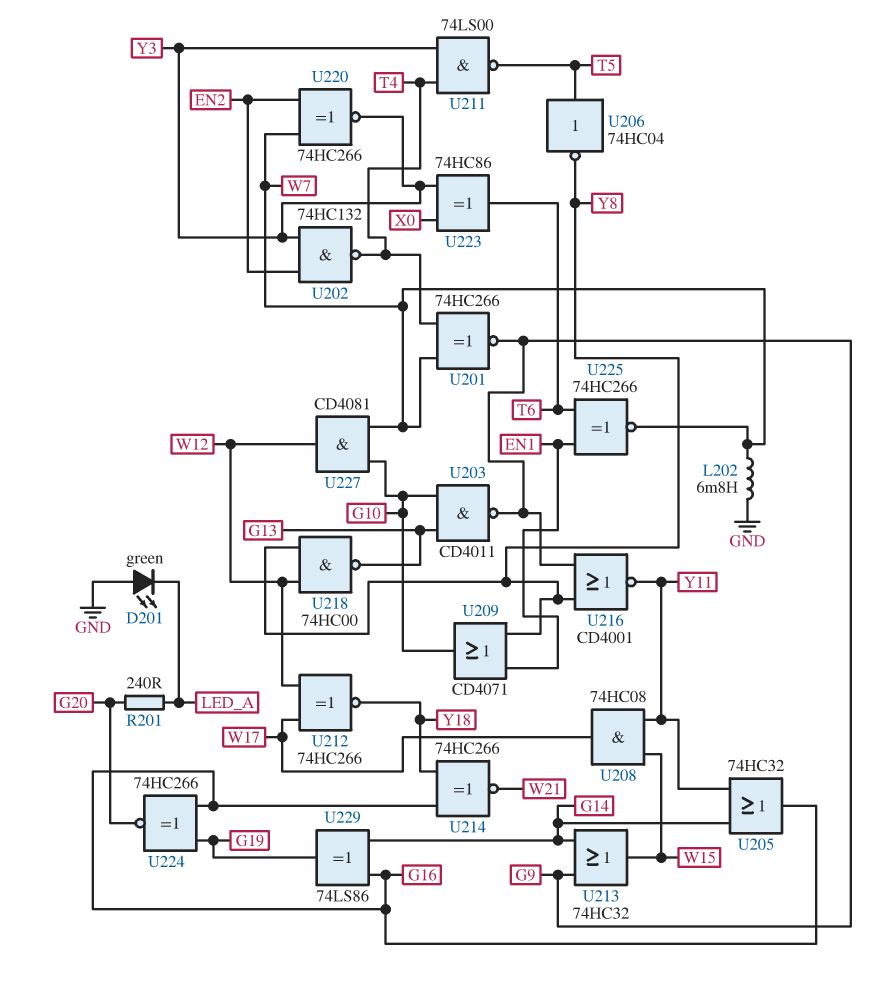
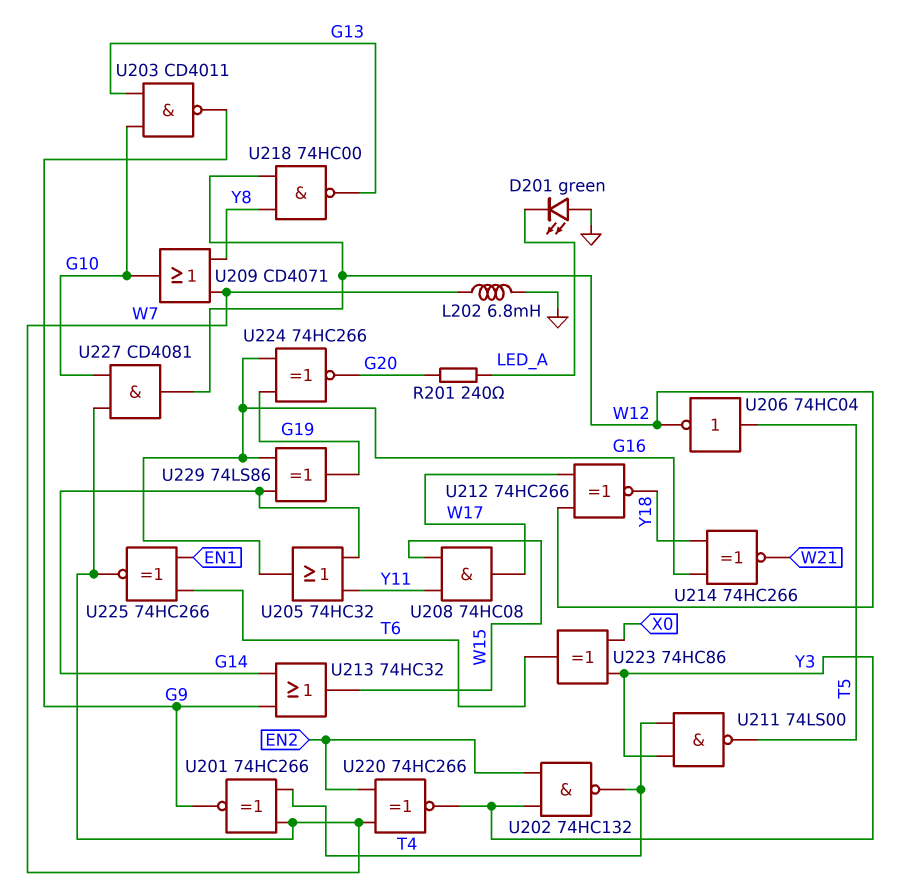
U206: NOT 74HC04 (in T5, out Y8) -> NOT 74HC04 (in T5, out W12)
U209: OR CD4071 (in EN1, in Y8, out G10) -> OR CD4071 (in W7, in Y8, out G10)
U216: NOR CD4001 (in G9, in Y8, out Y11) -> none

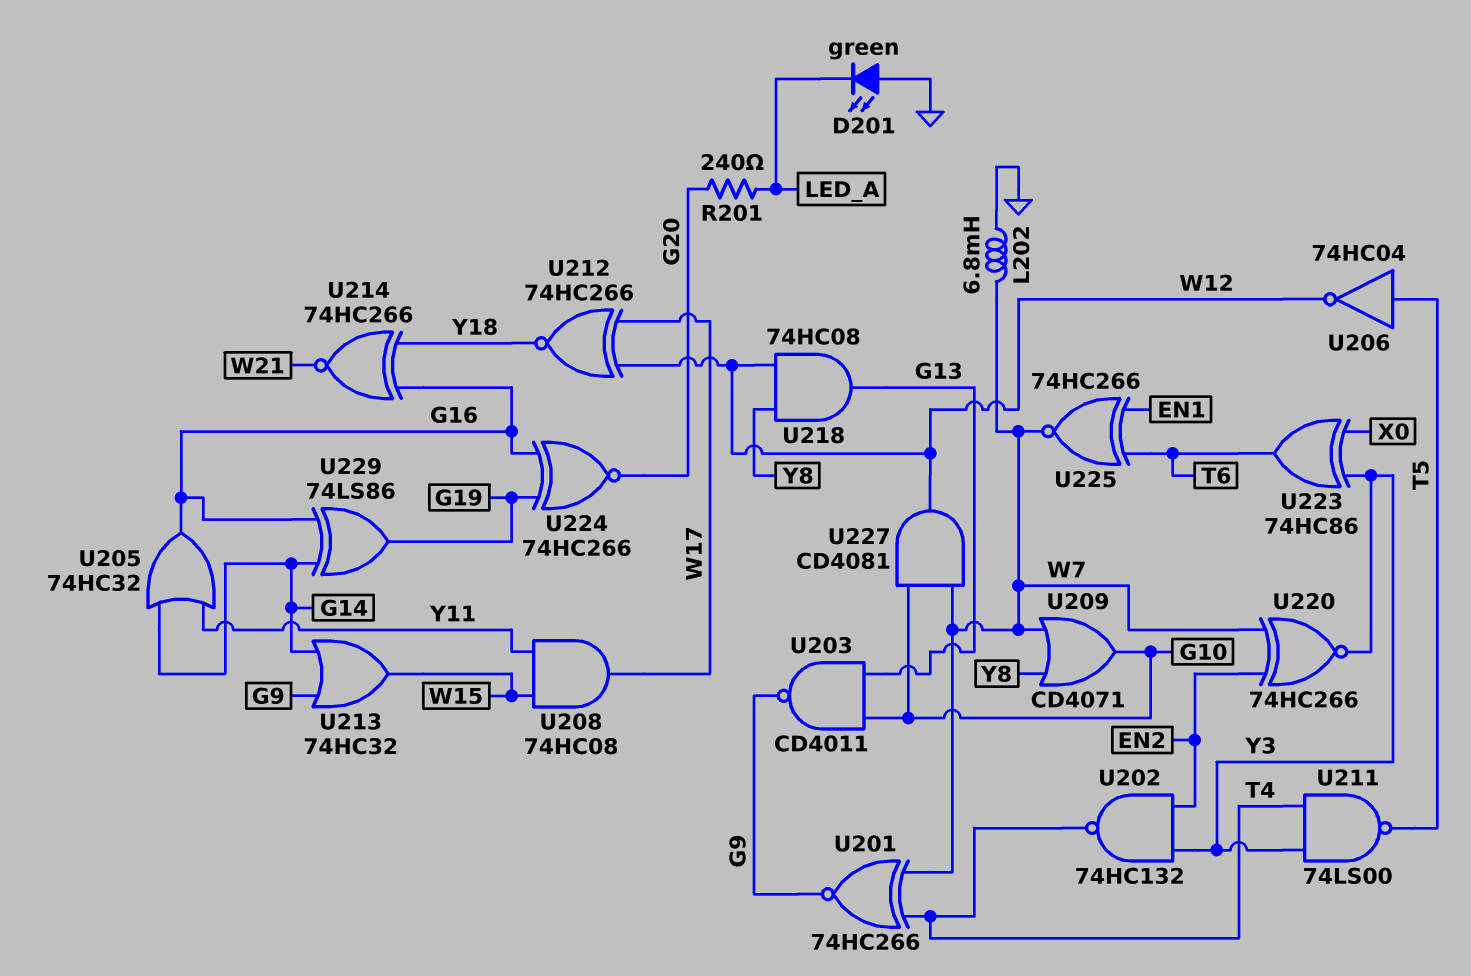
U218: NAND 74HC00 (in W12, in Y8, out G13) -> AND 74HC08 (in W12, in Y8, out G13)

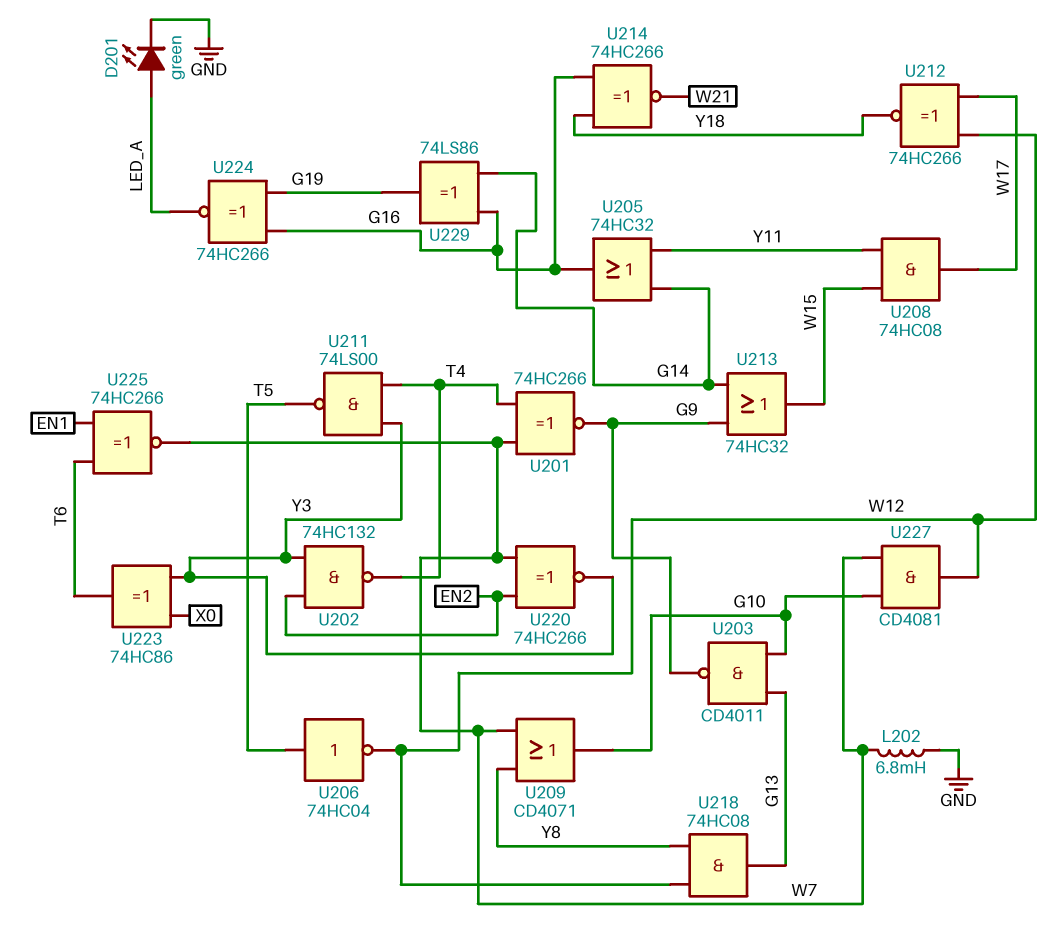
D201: LED green (A GND, K LED_A) -> LED green (A LED_A, K GND)
R201: 240 (G20, LED_A) -> none
U224: XNOR 74HC266 (in G16, in G19, out G20) -> XNOR 74HC266 (in G16, in G19, out LED_A)

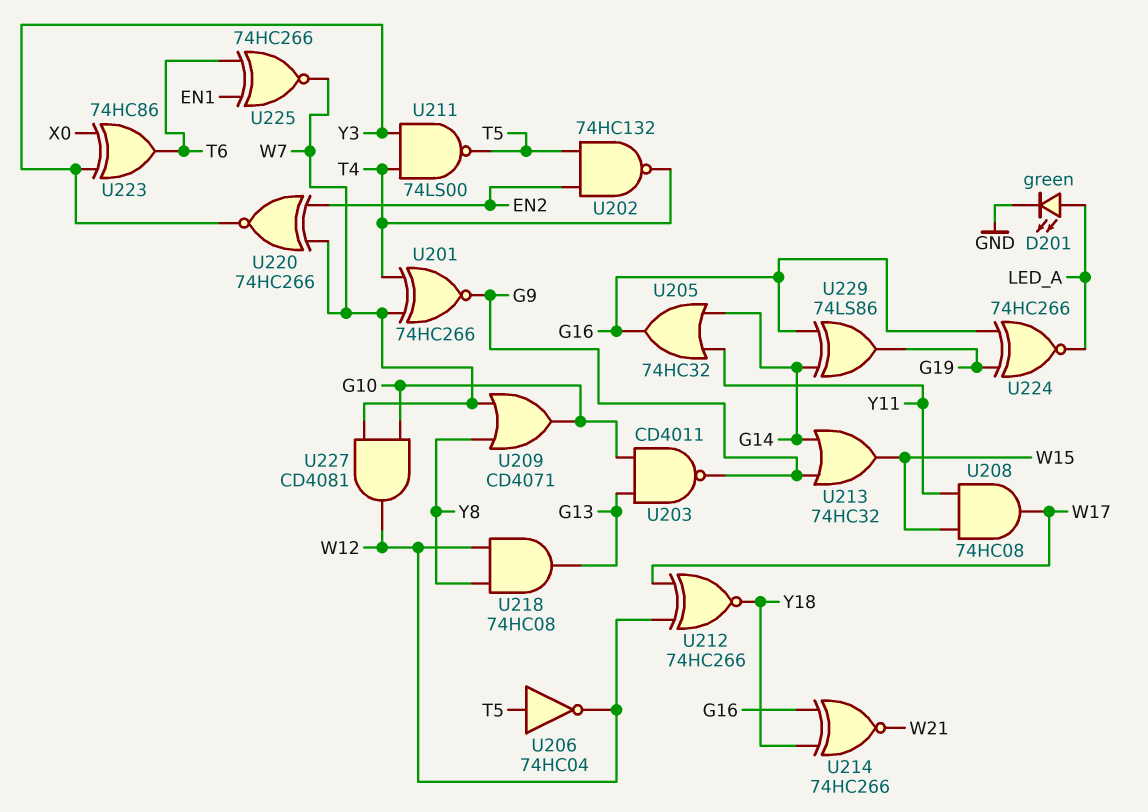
L202: 6.8mH (GND, W7) -> none
U202: NAND 74HC132 (in EN2, in Y3, out T4) -> NAND 74HC132 (in EN2, in T5, out T4)

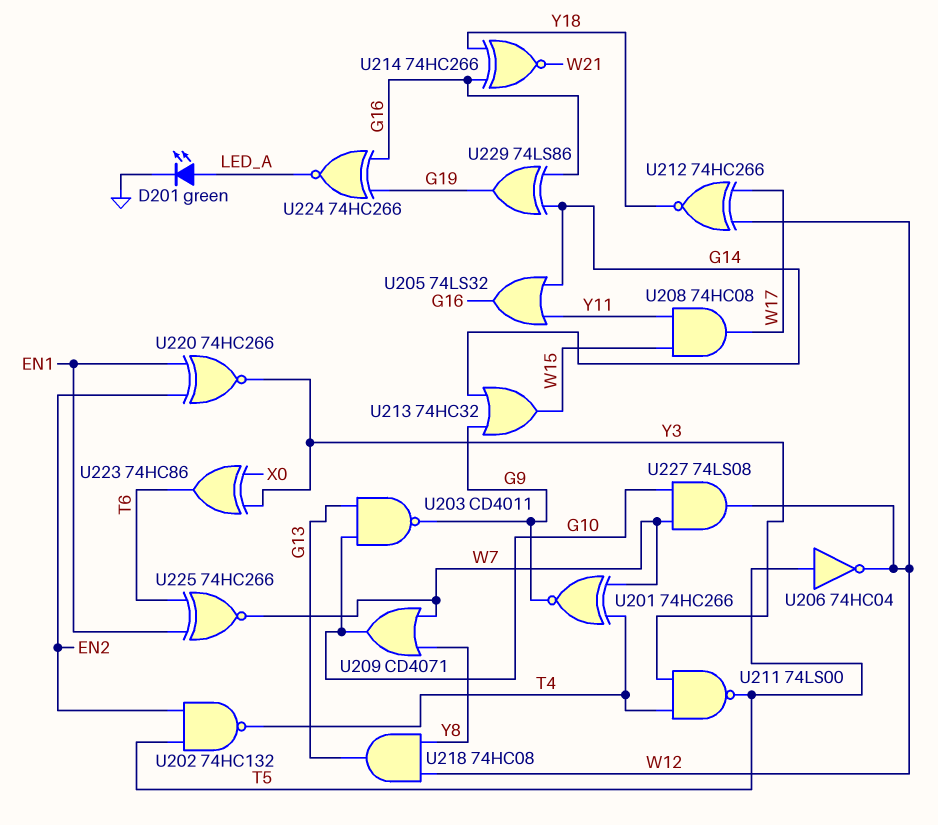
U205: OR 74HC32 (in G14, in Y11, out G16) -> OR 74LS32 (in G14, in Y11, out G16)
U220: XNOR 74HC266 (in EN2, in W7, out Y3) -> XNOR 74HC266 (in EN1, in EN2, out Y3)
U227: AND CD4081 (in G10, in W7, out W12) -> AND 74LS08 (in G10, in W7, out W12)

